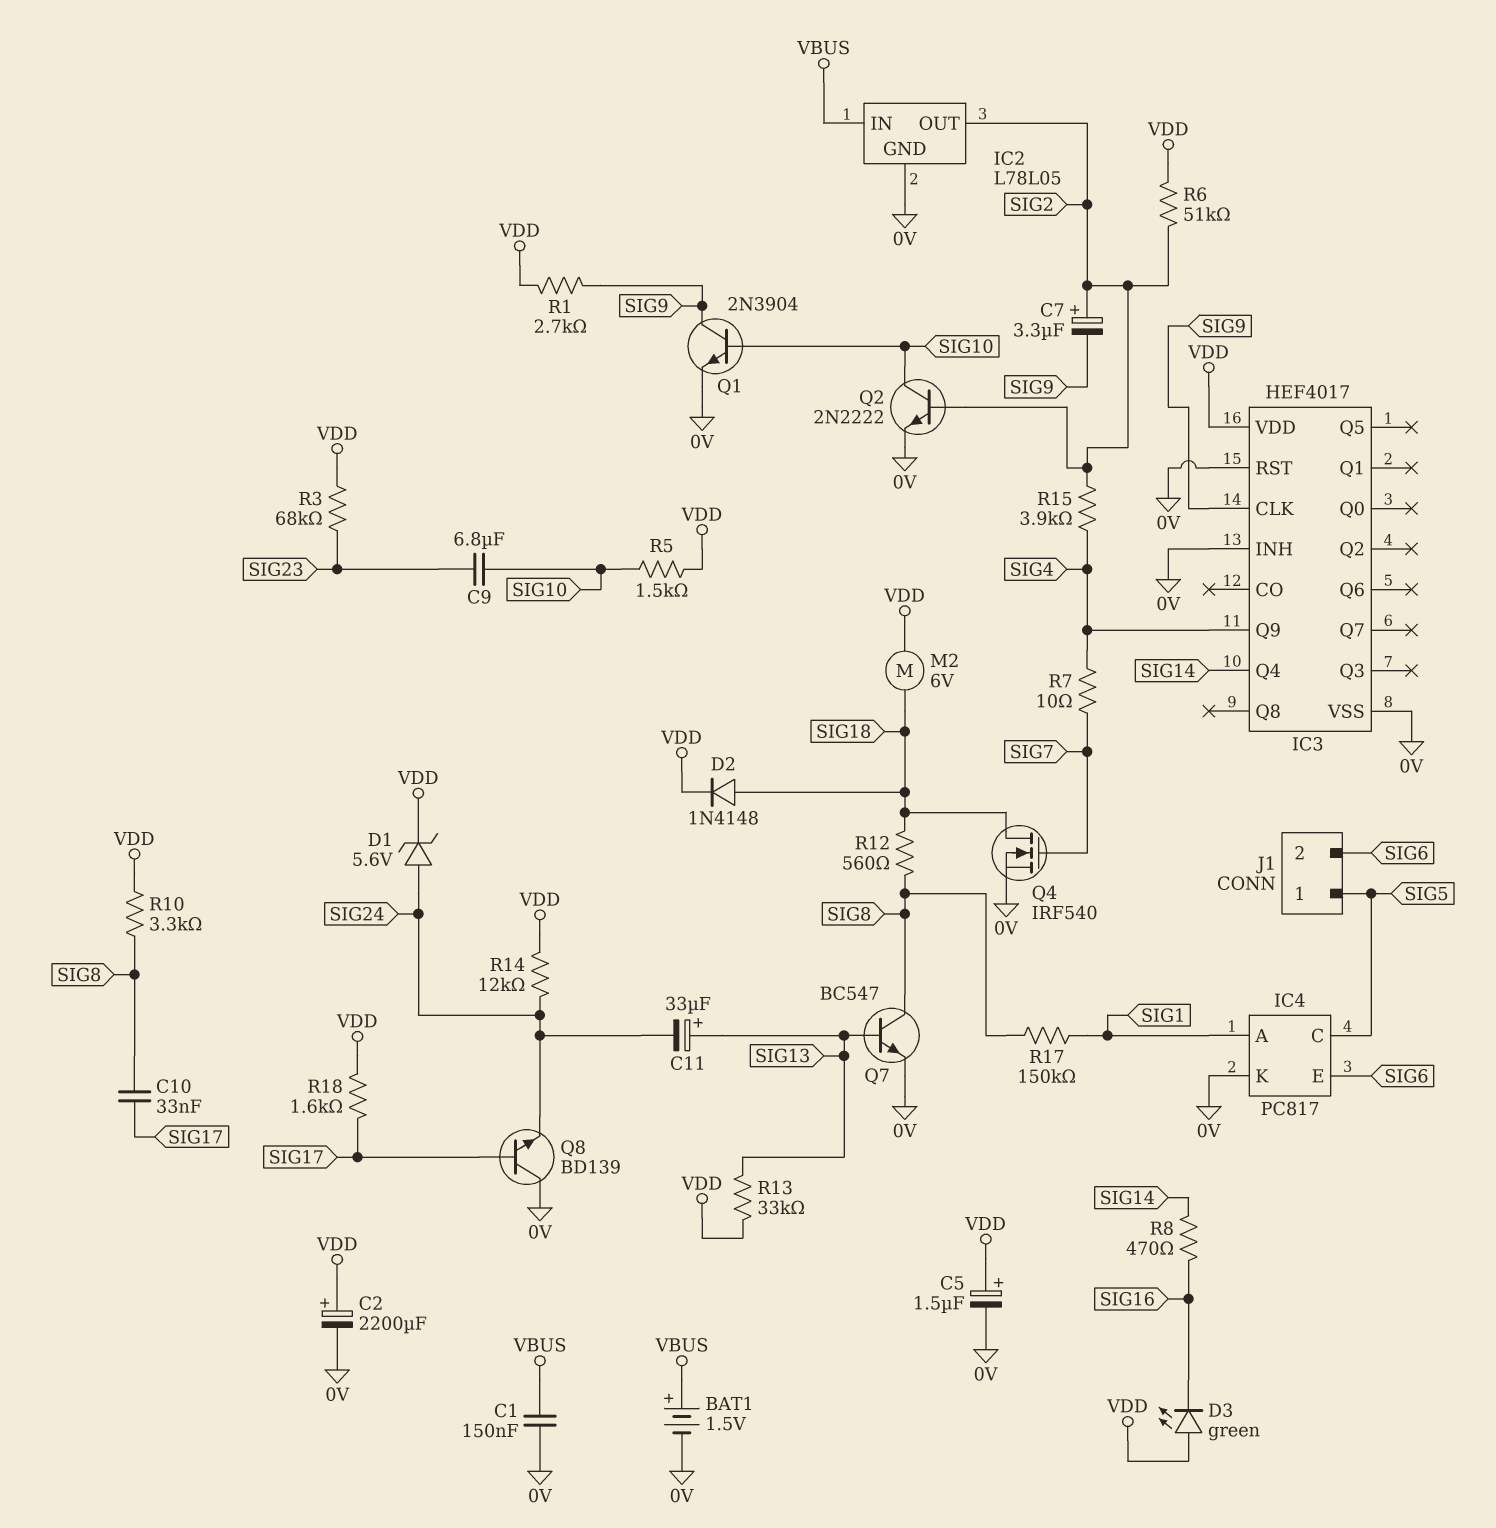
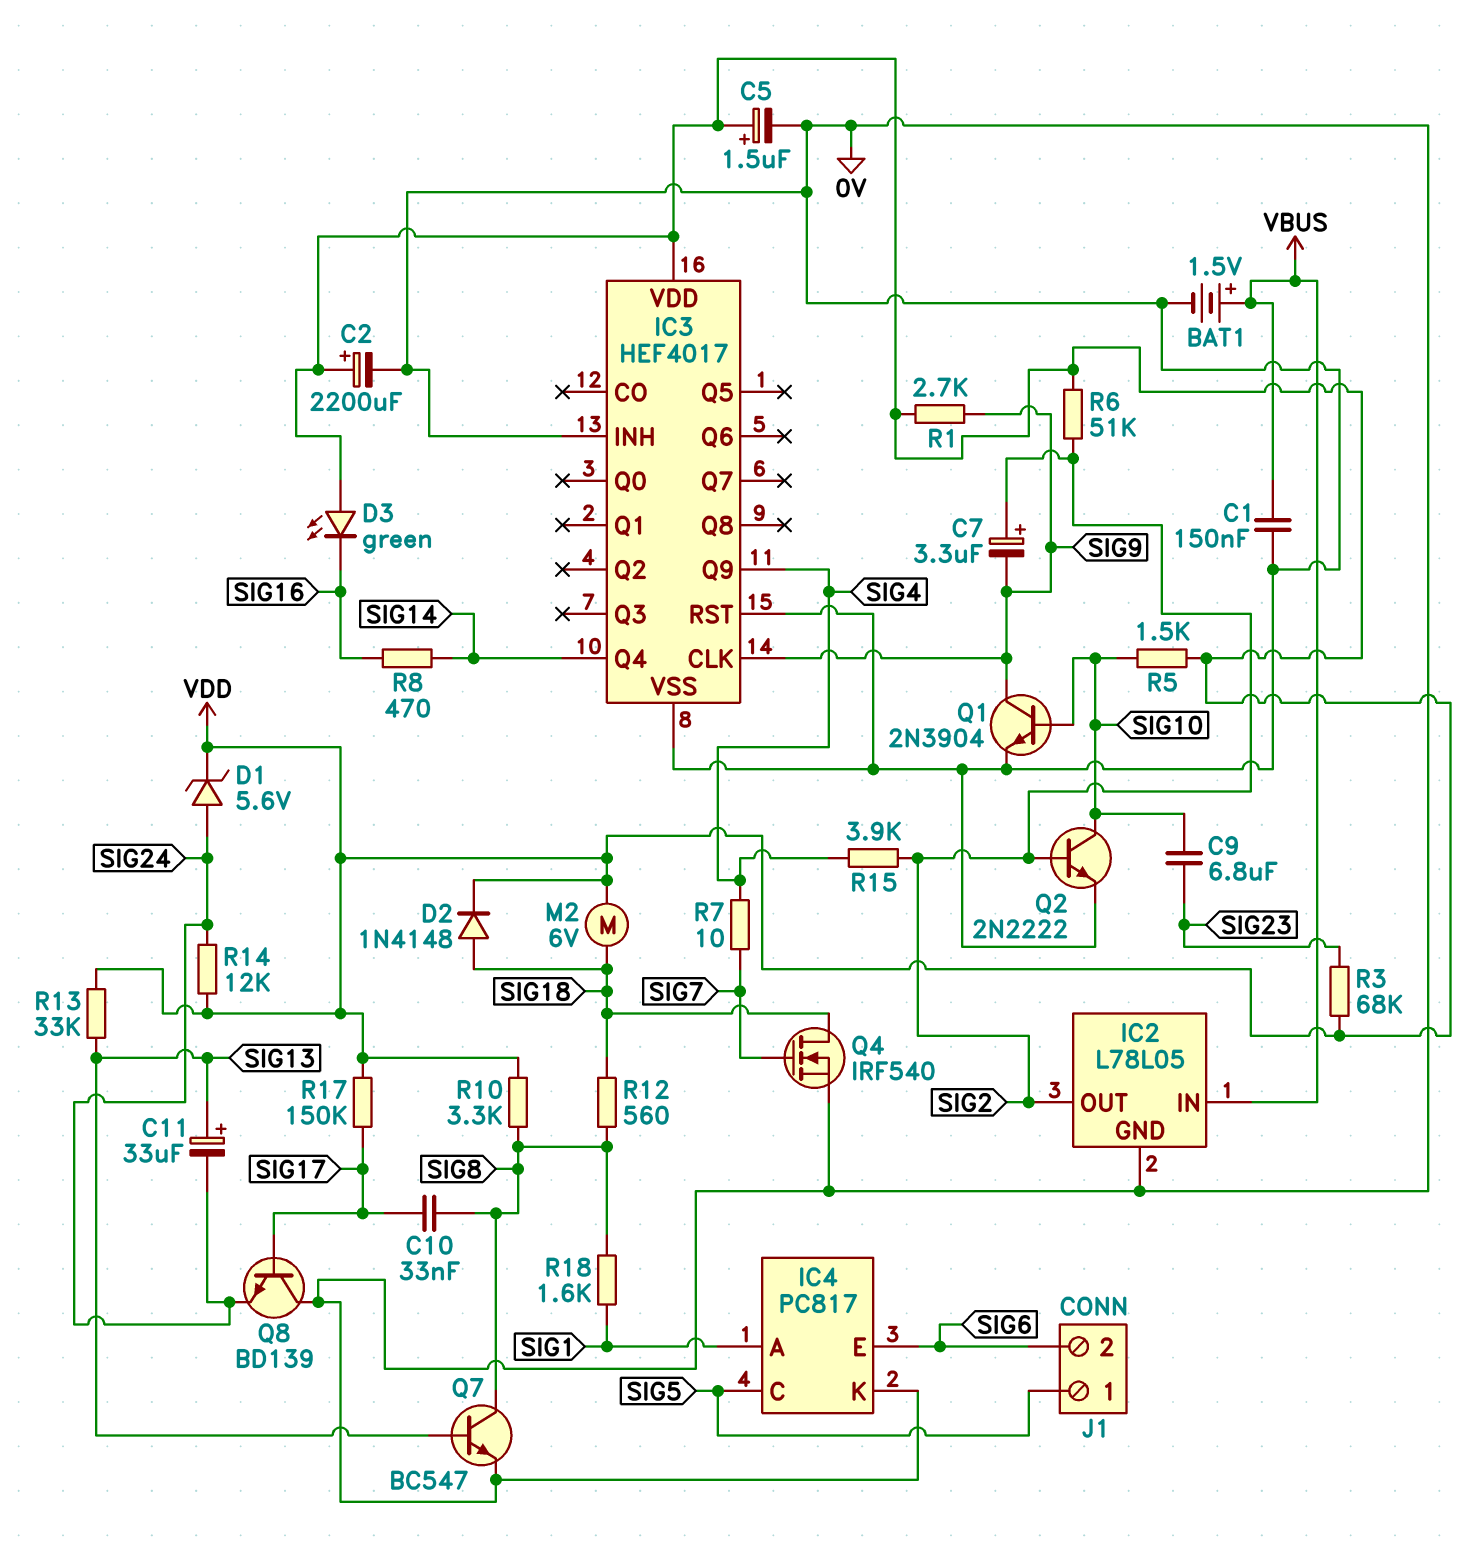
R17: 150k (SIG1, SIG8) -> 150k (SIG17, VDD)
R18: 1.6k (SIG17, VDD) -> 1.6k (SIG1, SIG8)

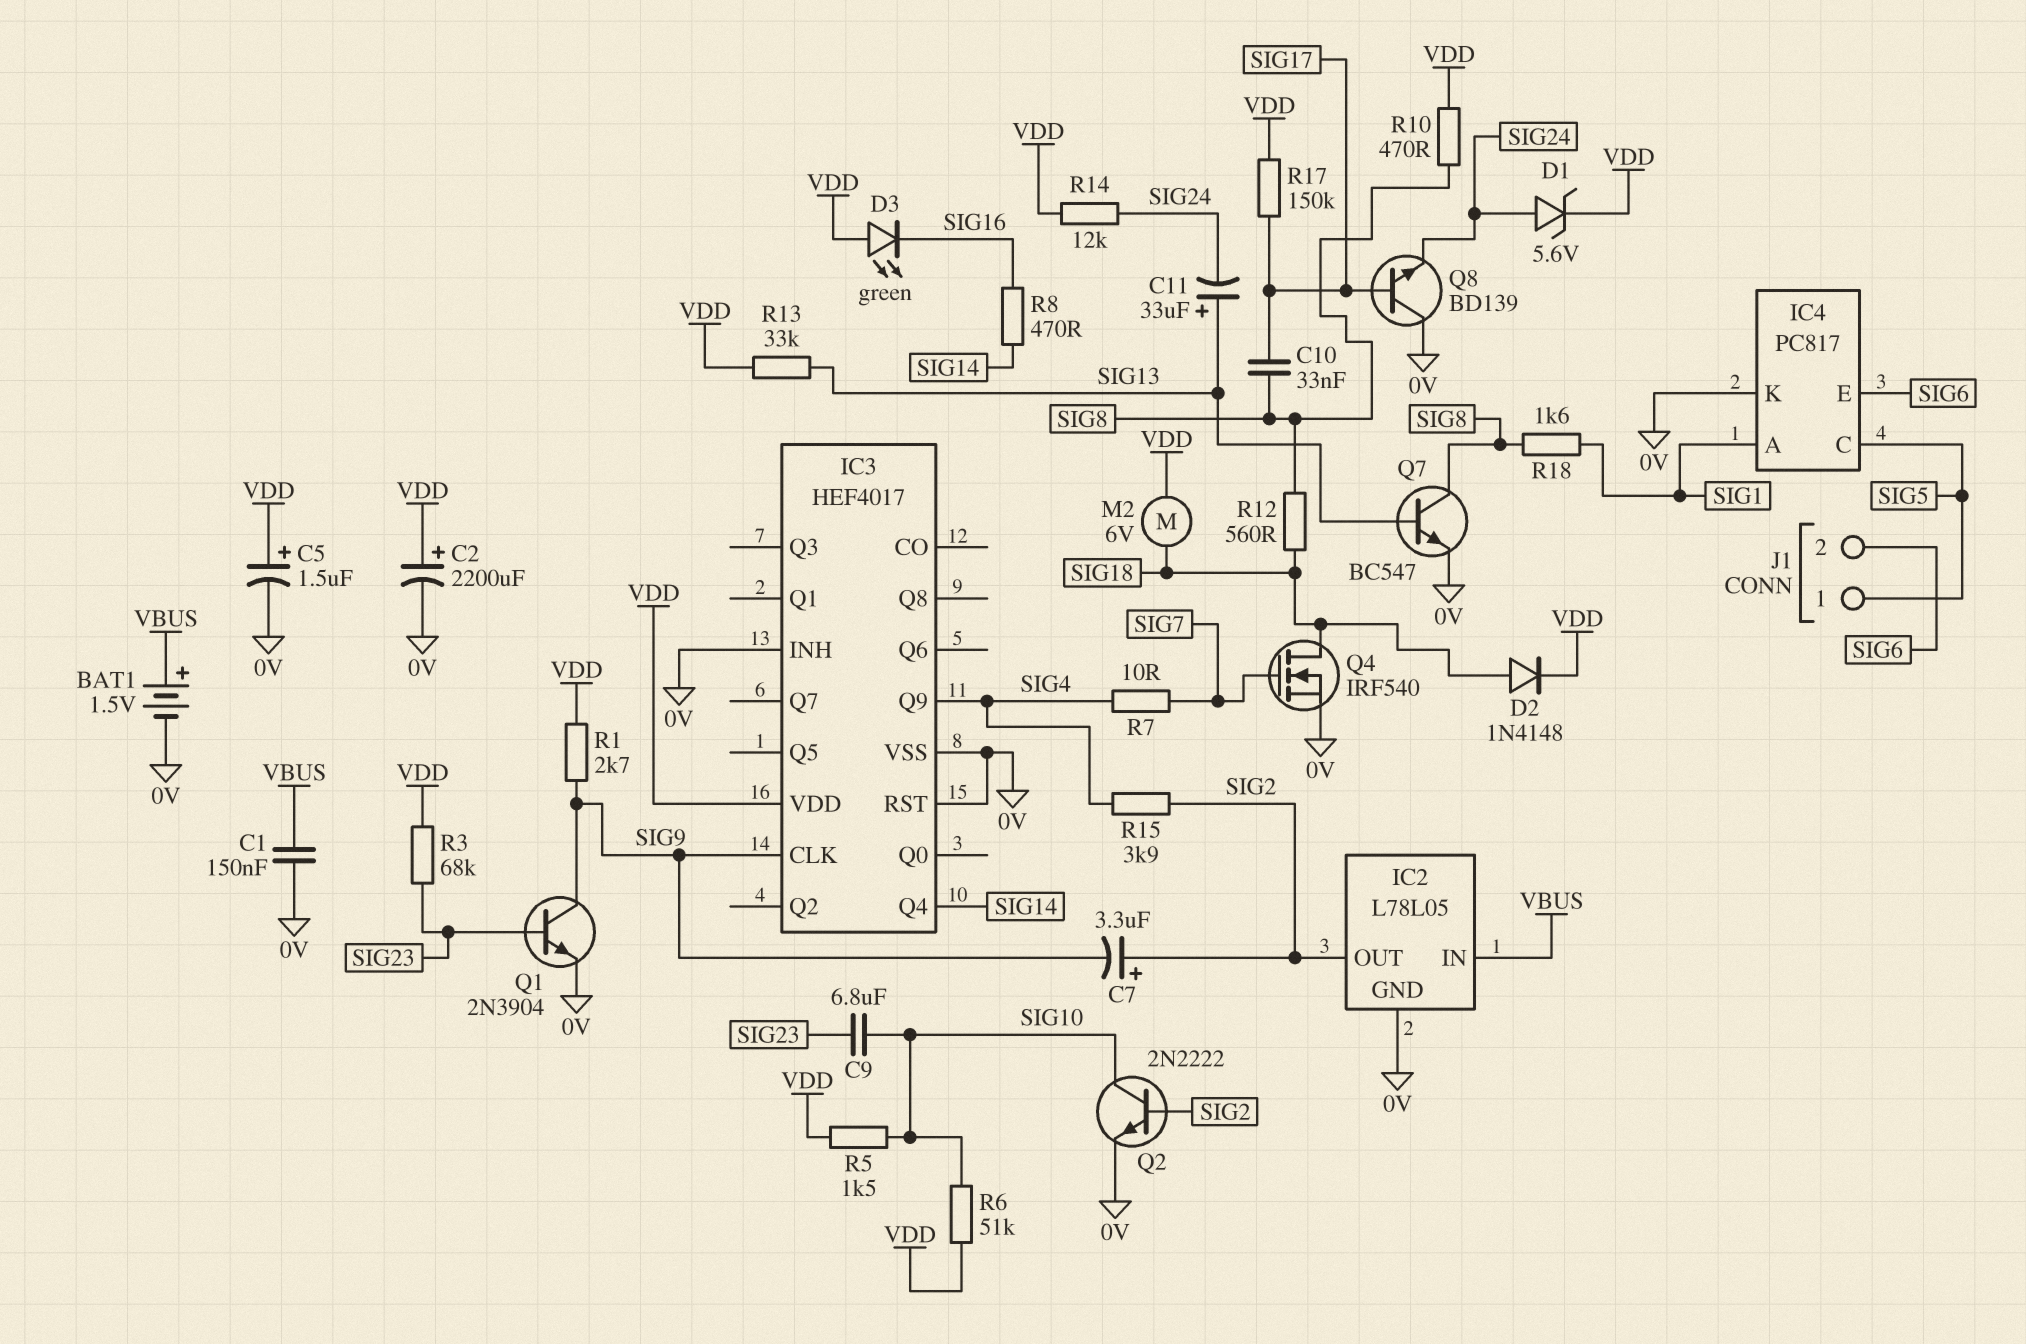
Q1: NPN 2N3904 (B SIG10, C SIG9, E 0V) -> NPN 2N3904 (B SIG23, C SIG9, E 0V)
R6: 51k (SIG2, VDD) -> 51k (SIG10, VDD)
R10: 3.3k (SIG8, VDD) -> 470 (SIG8, VDD)

